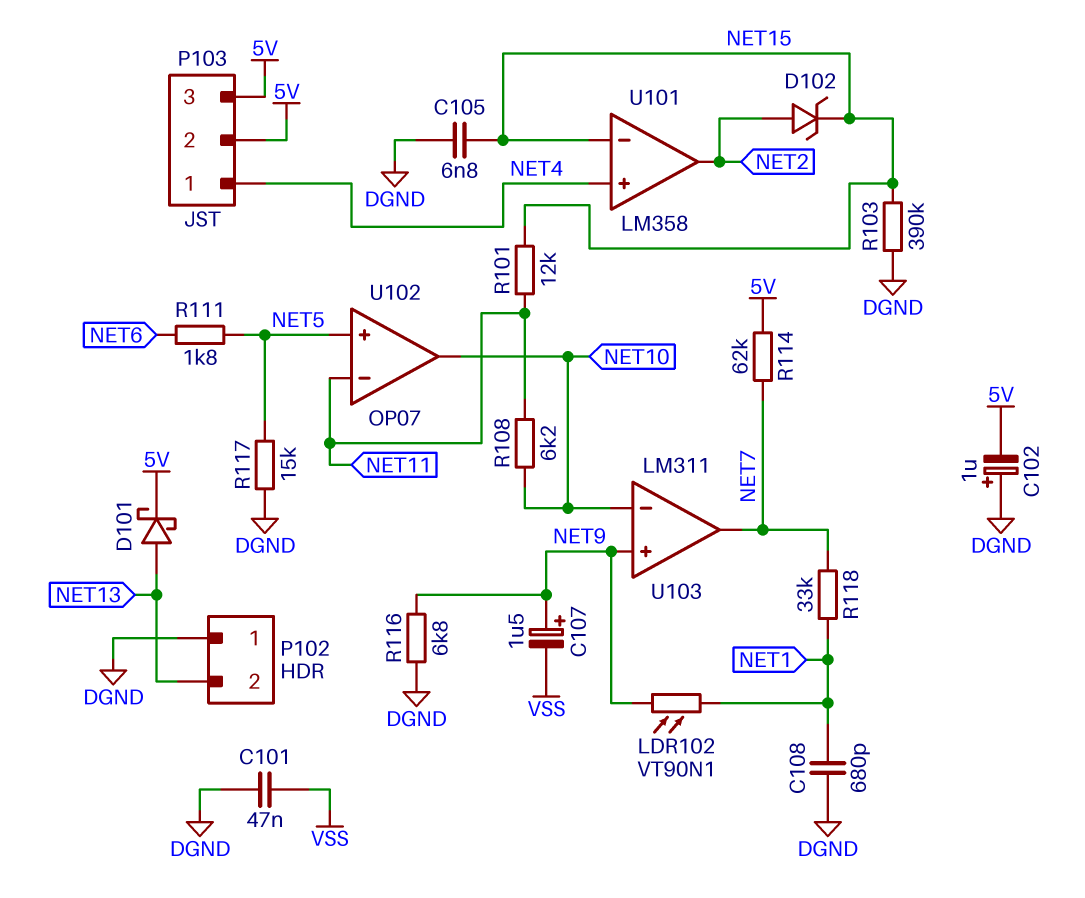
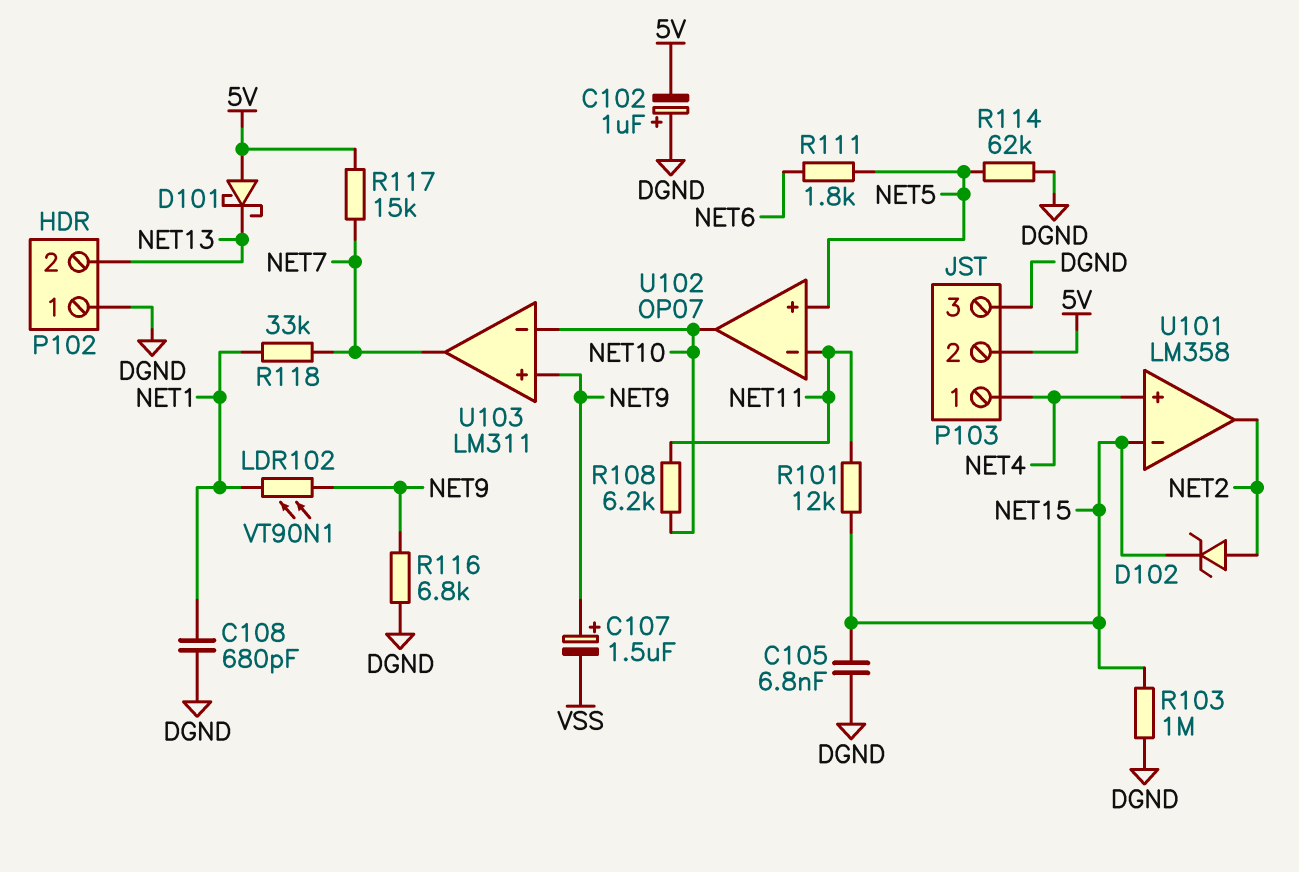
C101: 47nF (DGND, VSS) -> none
D101: schottky (A NET13, K 5V) -> schottky (A 5V, K NET13)
P103 pin 3: 5V -> DGND
R103: 390k (DGND, NET15) -> 1M (DGND, NET15)
R114: 62k (5V, NET7) -> 62k (DGND, NET5)
R117: 15k (DGND, NET5) -> 15k (5V, NET7)

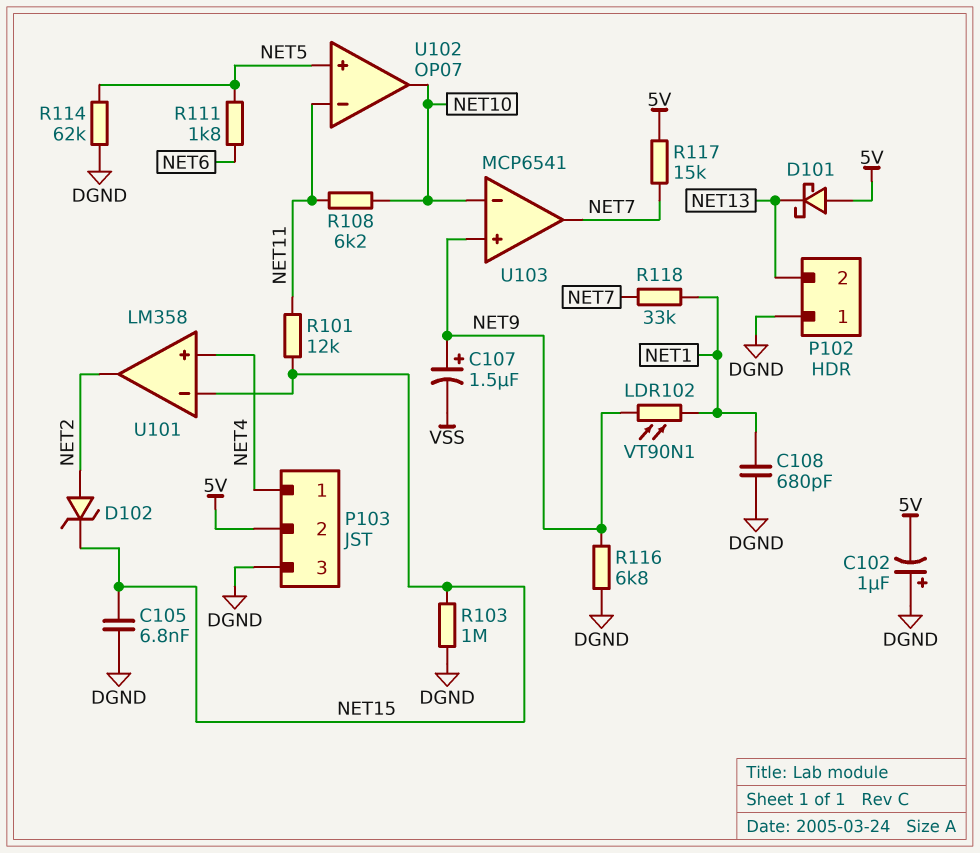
U103: LM311 -> MCP6541

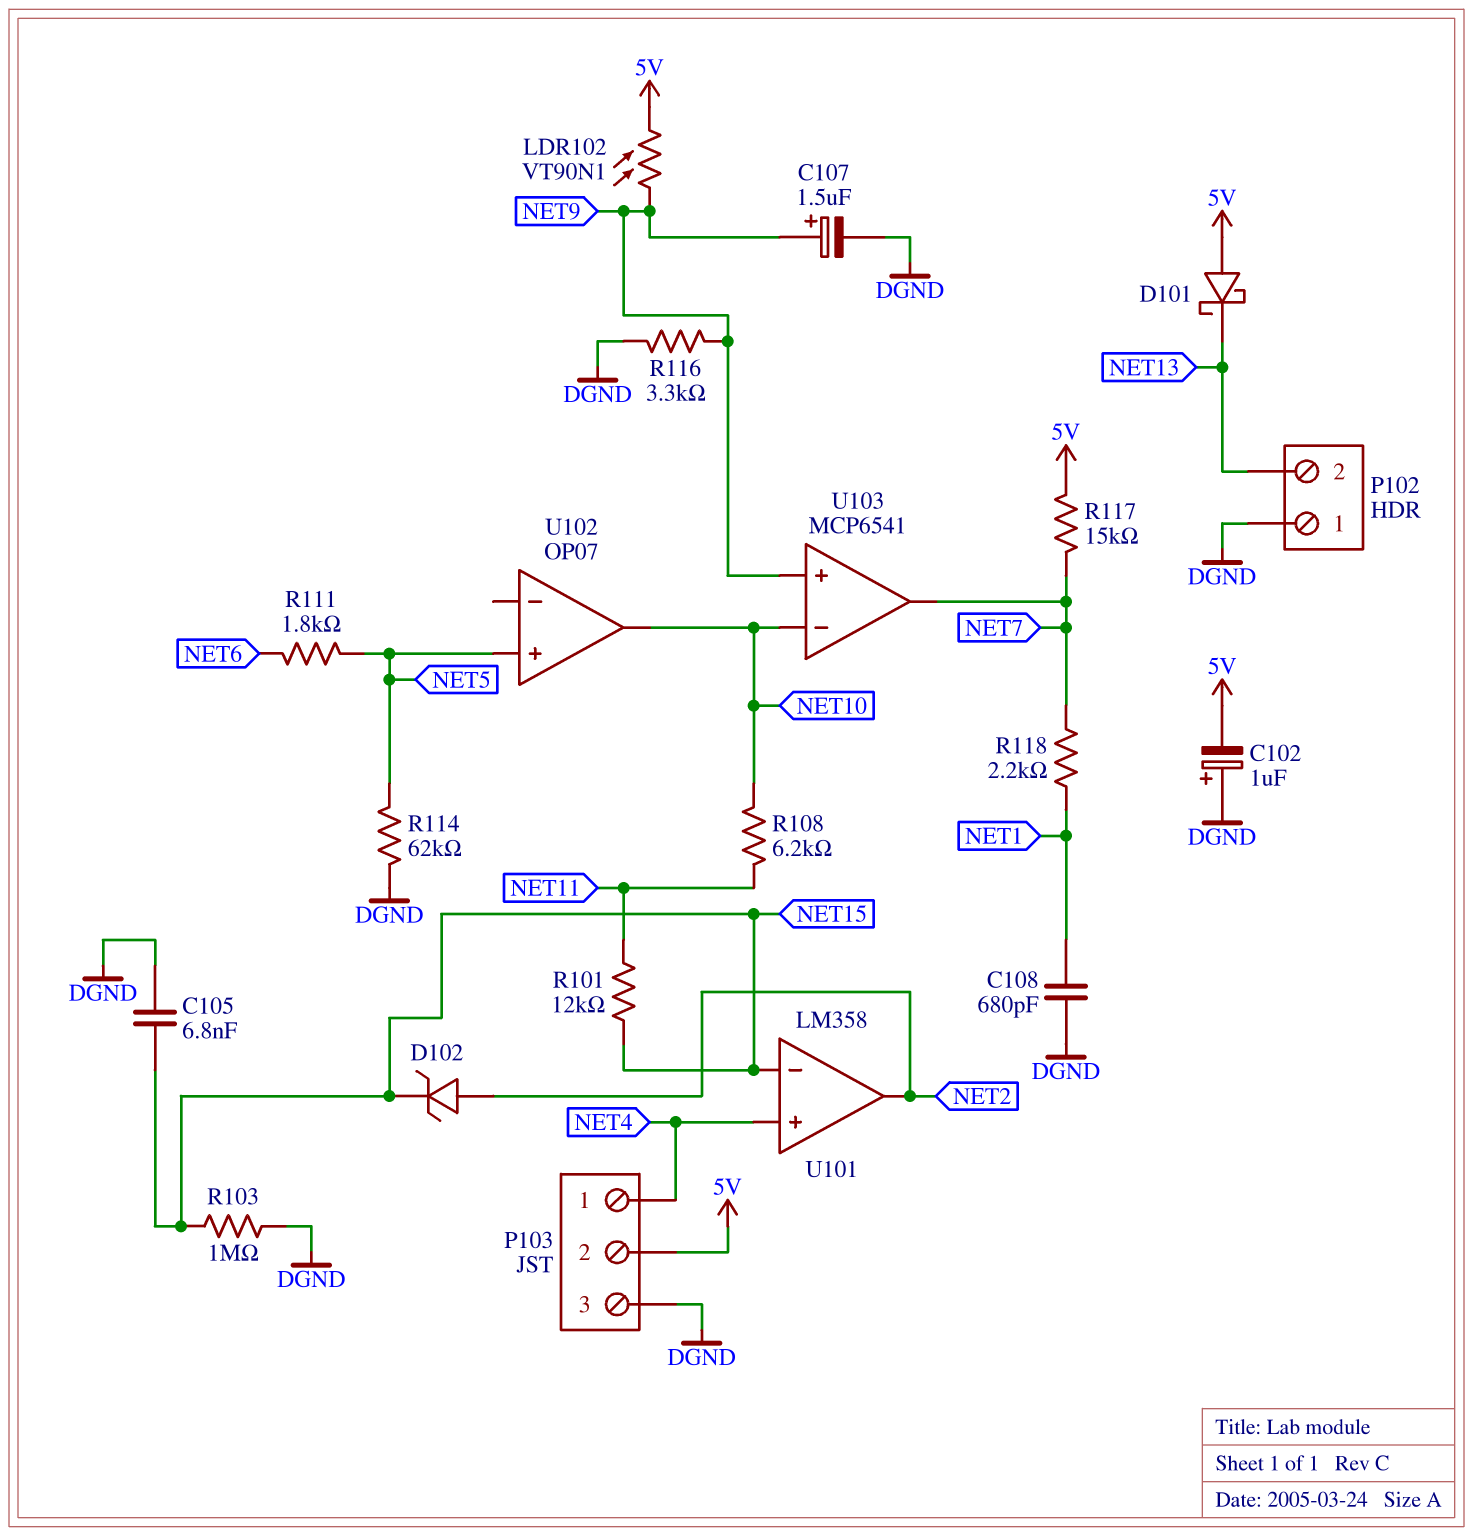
C107: 1.5uF (plus NET9, minus VSS) -> 1.5uF (plus NET9, minus DGND)
LDR102: VT90N1 (NET1, NET9) -> VT90N1 (5V, NET9)
R116: 6.8k (DGND, NET9) -> 3.3k (DGND, NET9)
R118: 33k (NET1, NET7) -> 2.2k (NET1, NET7)
U102 pin in-: NET11 -> none

